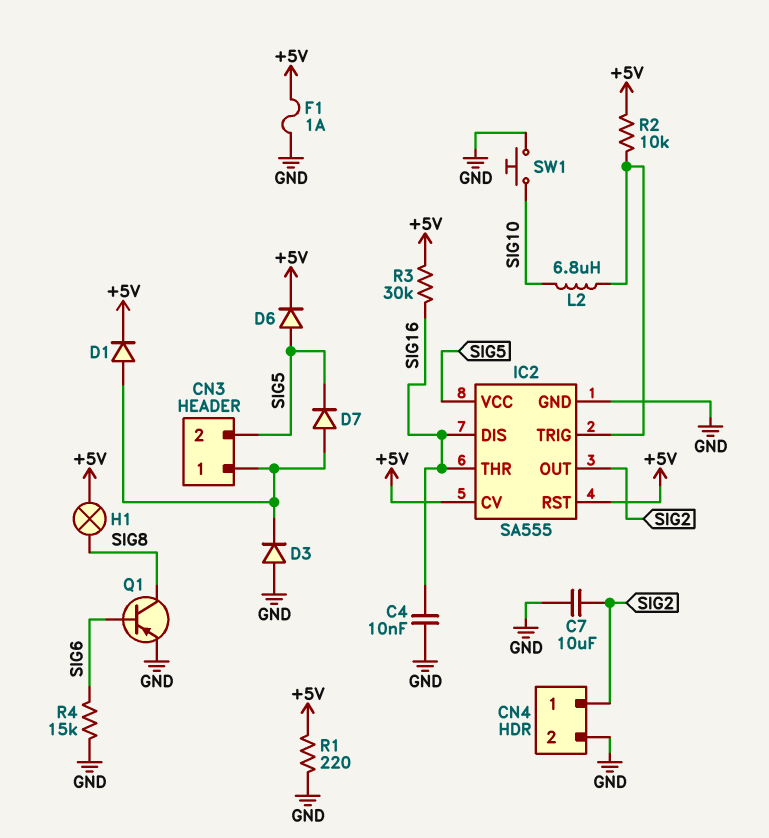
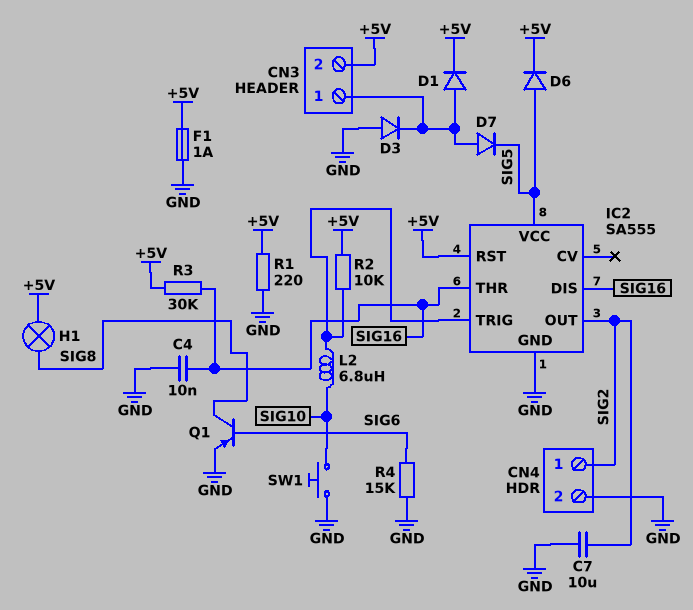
CN3 pin 2: SIG5 -> +5V
IC2 pin CV: +5V -> none

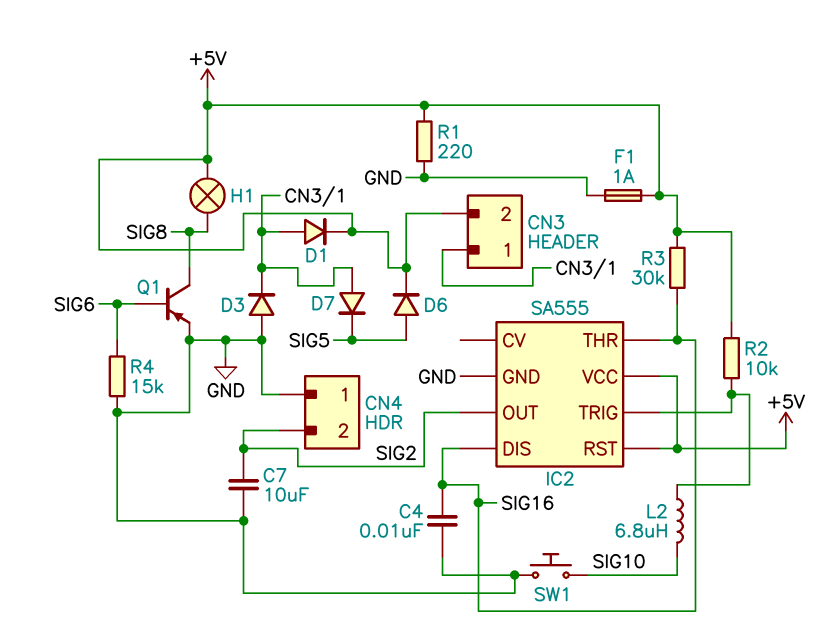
CN4 pin 1: SIG2 -> GND
CN4 pin 2: GND -> SIG2
IC2 pin VCC: SIG5 -> +5V

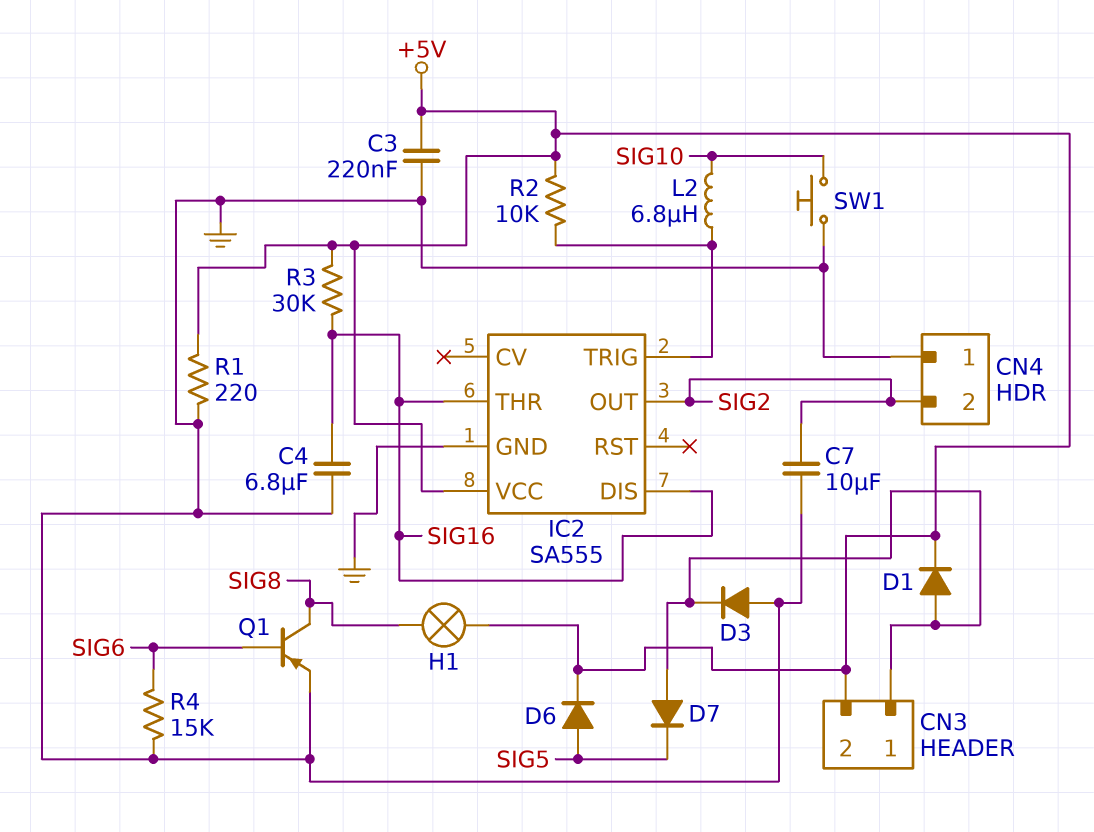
C3: none -> 220nF (+5V, GND)
C4: 10nF (GND, SIG16) -> 6.8uF (GND, SIG16)
F1: 1A (+5V, GND) -> none
IC2 pin RST: +5V -> none

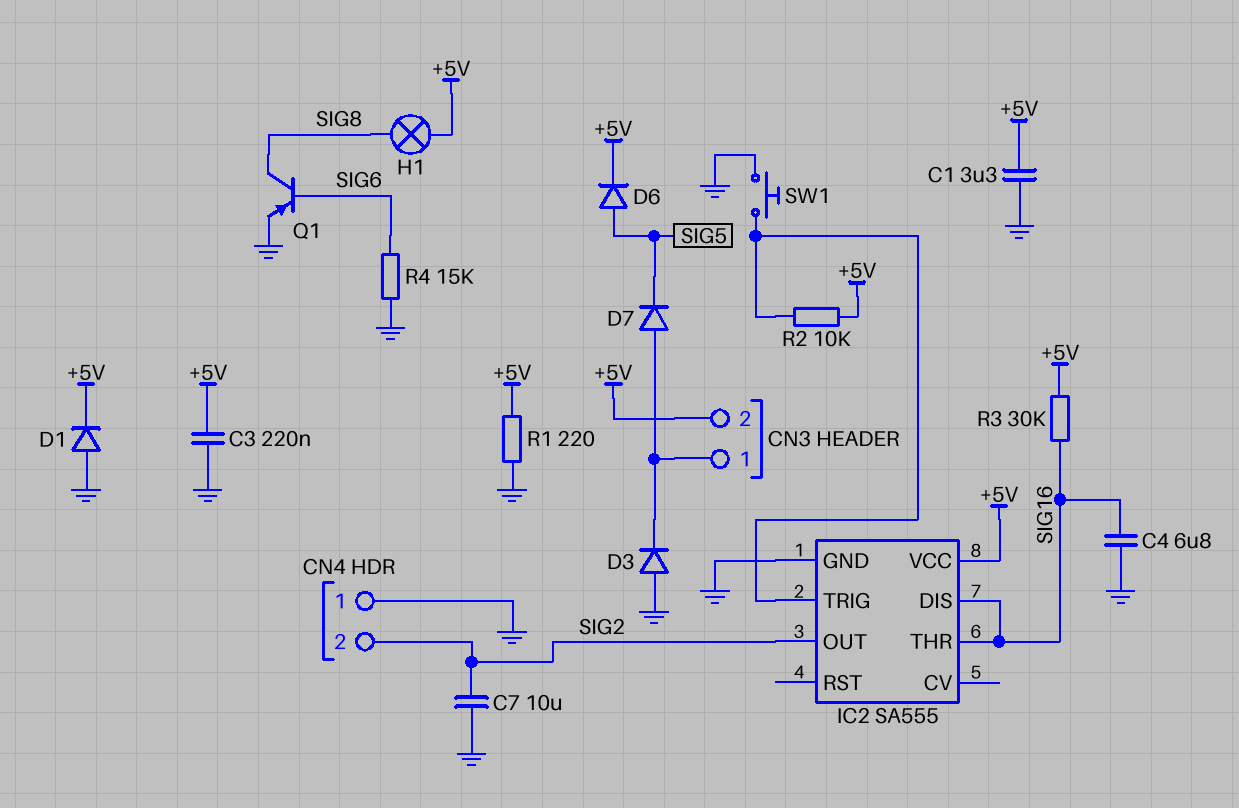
C1: none -> 3.3uF (+5V, GND)
D1: diode (A CN3/1, K +5V) -> diode (A GND, K +5V)
L2: 6.8uH (IC2/TRIG, SIG10) -> none
SW1: button (GND, SIG10) -> button (GND, IC2/TRIG)

